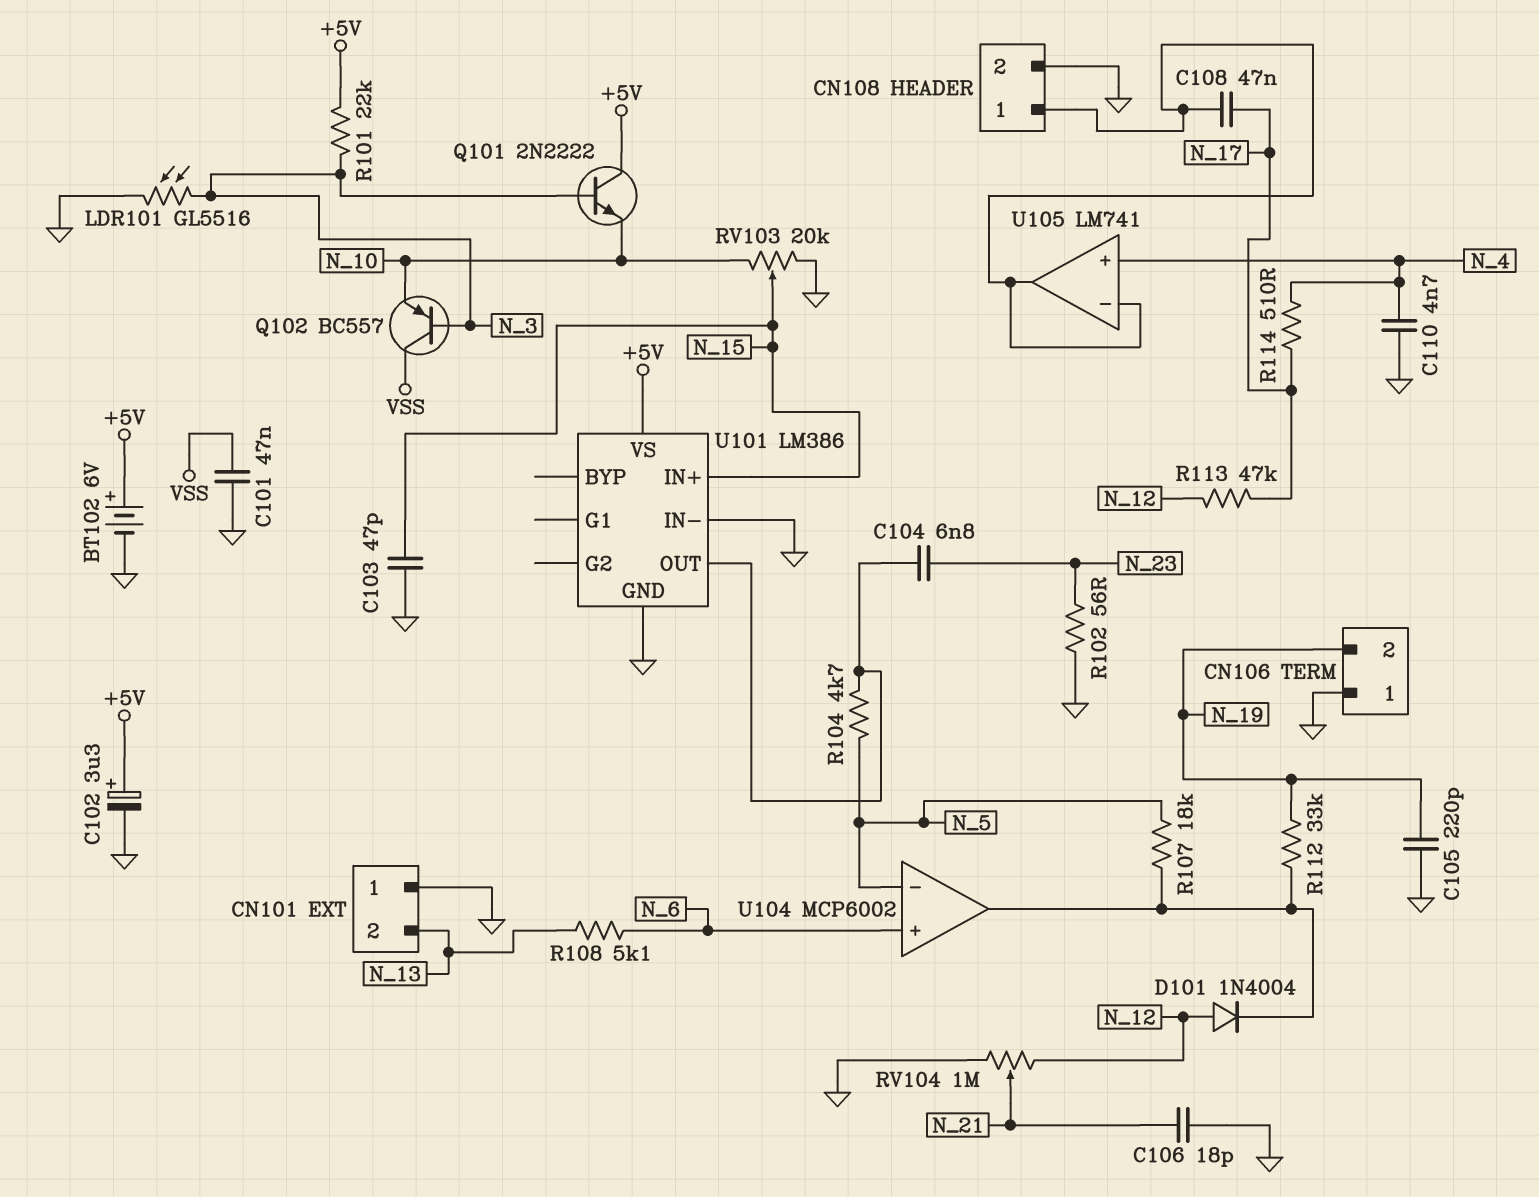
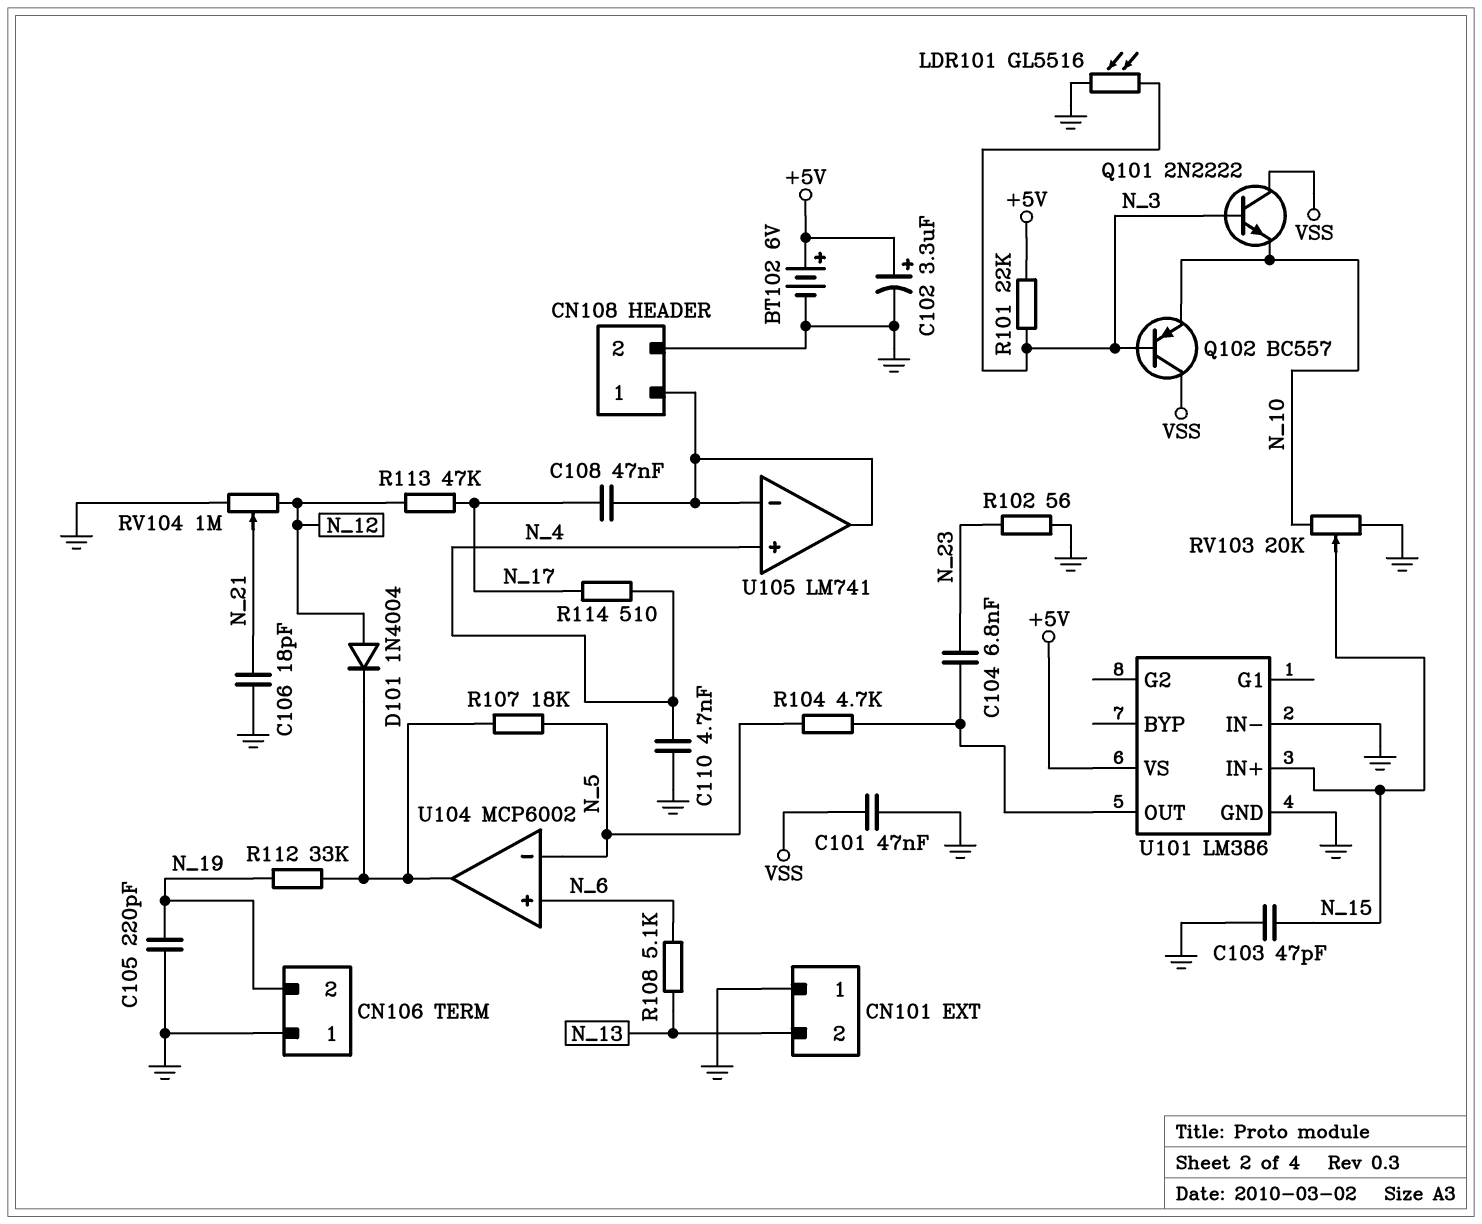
Q101: NPN 2N2222 (B N_3, C +5V, E N_10) -> NPN 2N2222 (B N_3, C VSS, E N_10)

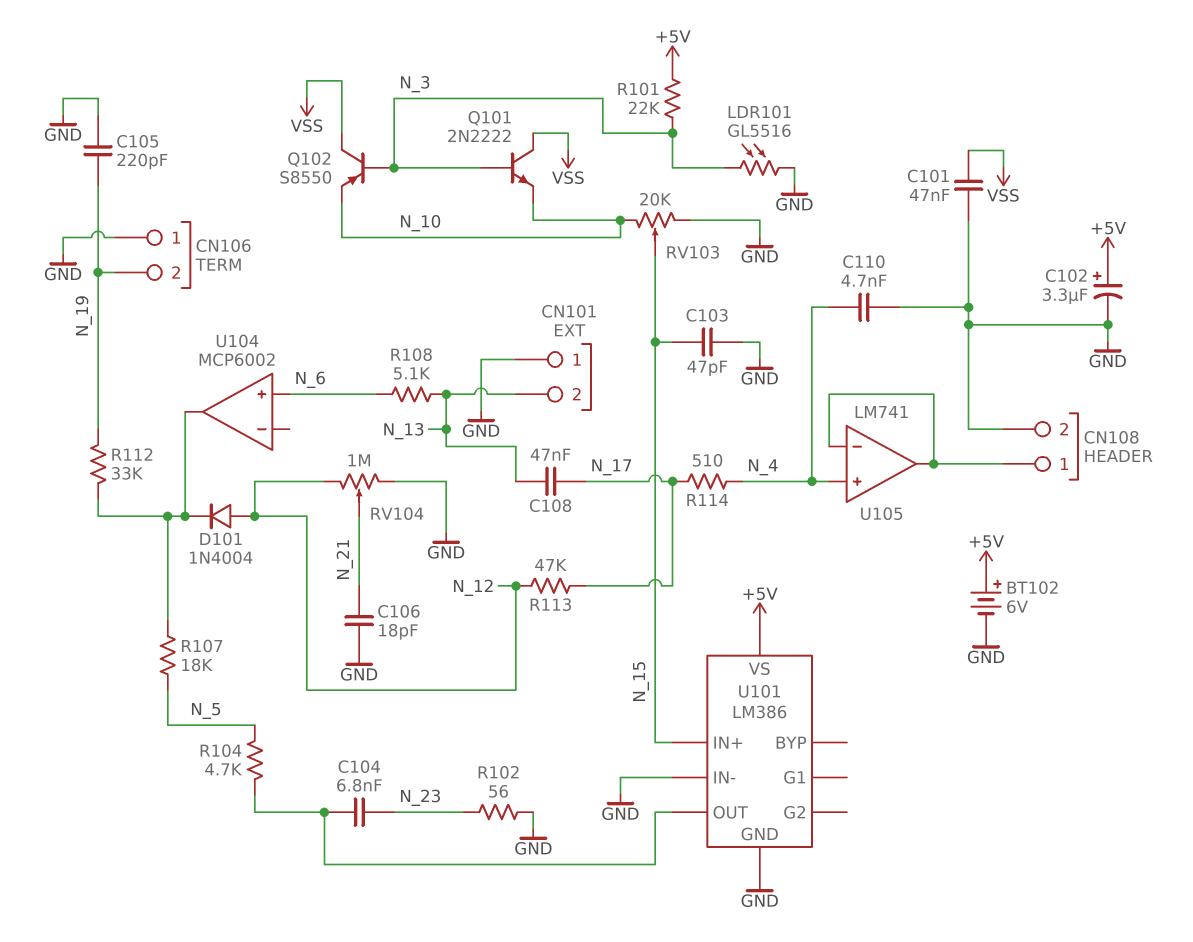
C108: 47nF (CN108/1, N_17) -> 47nF (N_13, N_17)
Q102: PNP BC557 (B N_3, C VSS, E N_10) -> PNP S8550 (B N_3, C VSS, E N_10)
U104 pin in-: N_5 -> none

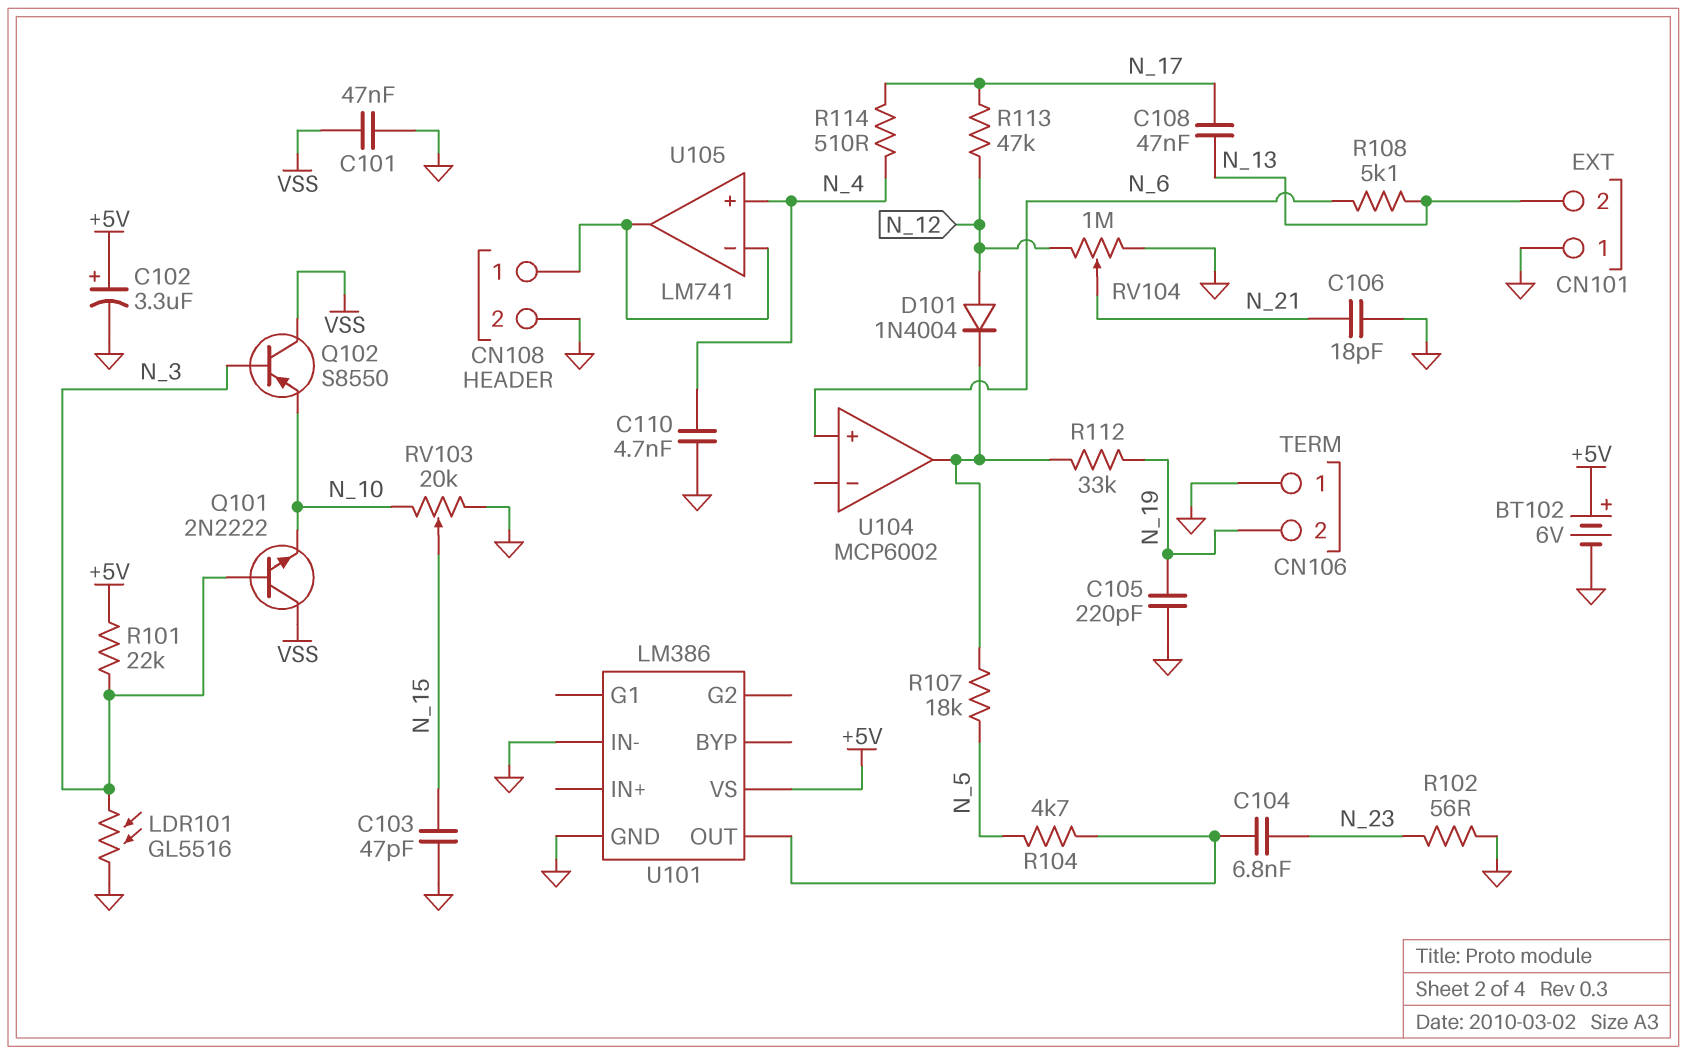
U101 pin IN+: N_15 -> none

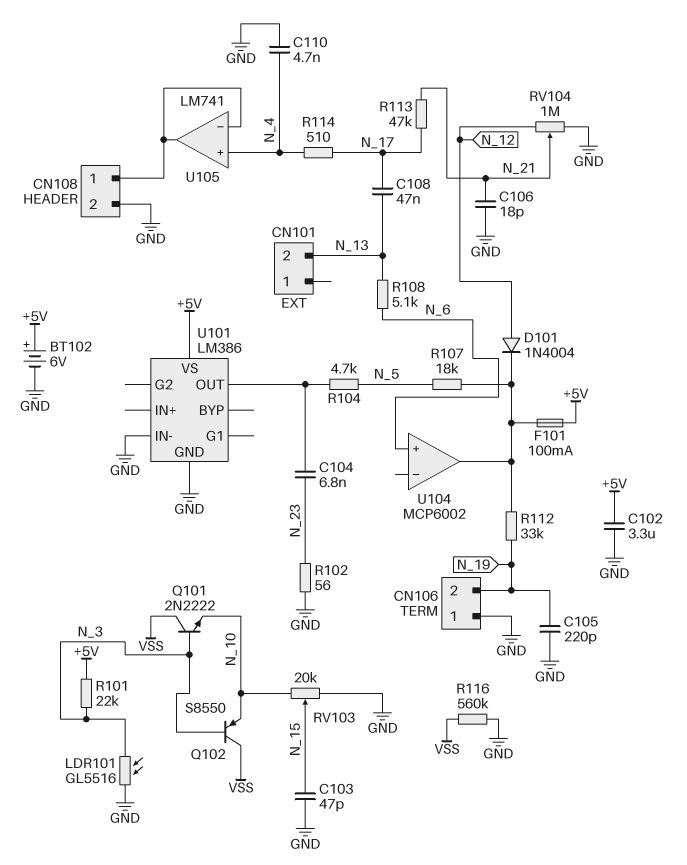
C101: 47nF (GND, VSS) -> none
C102: 3.3uF (plus +5V, minus GND) -> 3.3uF (+5V, GND)
CN101 pin 1: GND -> none
F101: none -> 100mA (+5V, U104/out)
R113: 47k (N_12, N_17) -> 47k (N_17, N_21)
R116: none -> 560k (GND, VSS)

